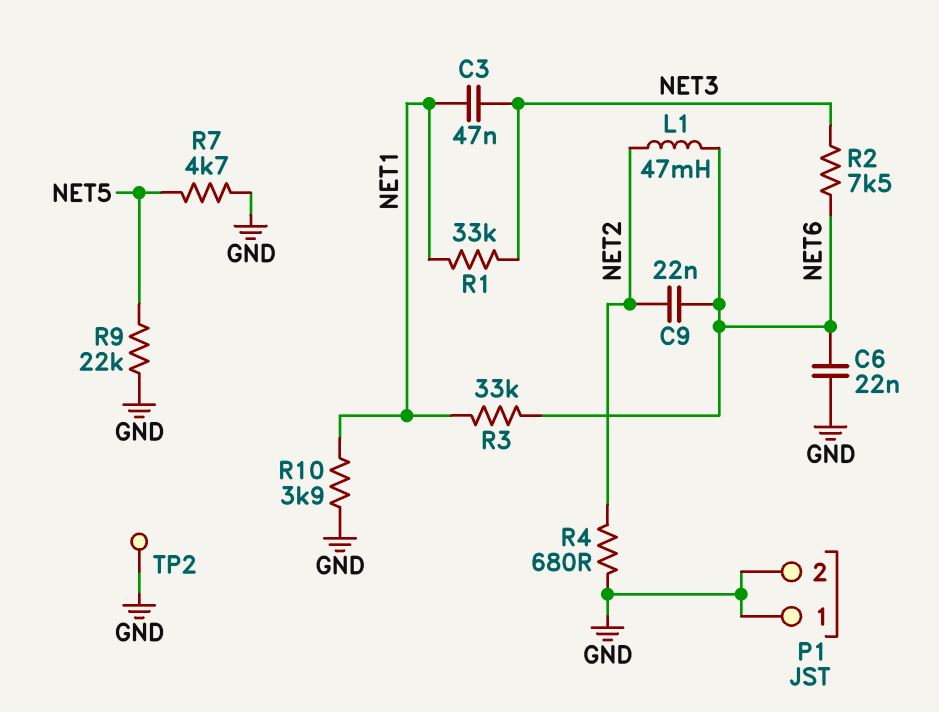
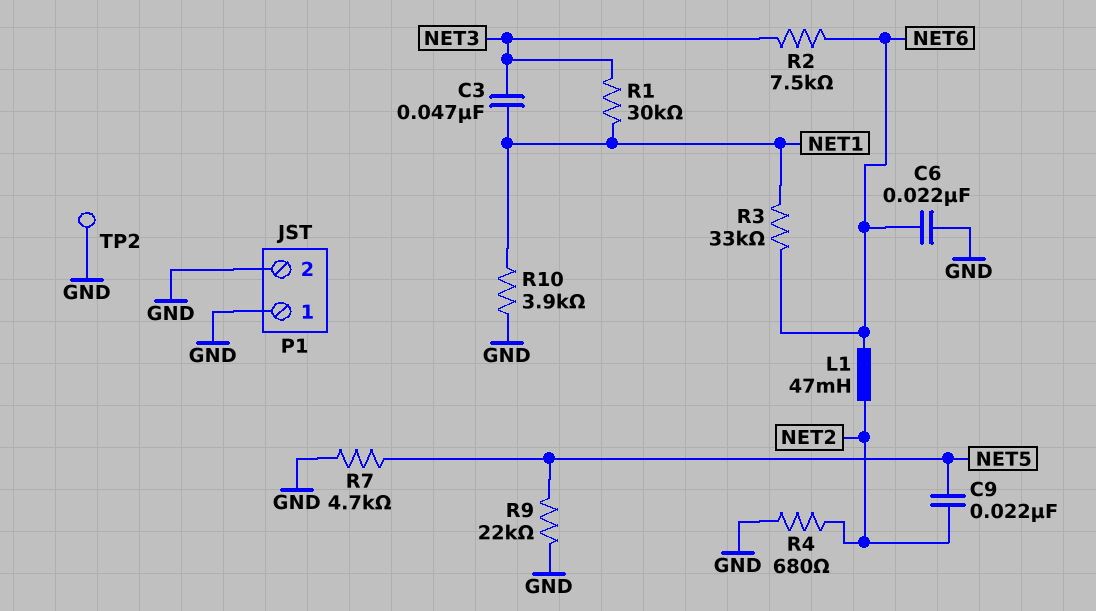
C9: 22nF (NET2, NET6) -> 22nF (NET2, NET5)
R1: 33k (NET1, NET3) -> 30k (NET1, NET3)

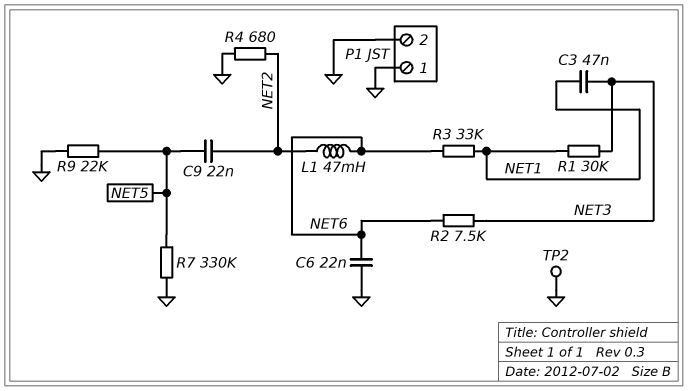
R7: 4.7k (GND, NET5) -> 330k (GND, NET5)
R10: 3.9k (GND, NET1) -> none

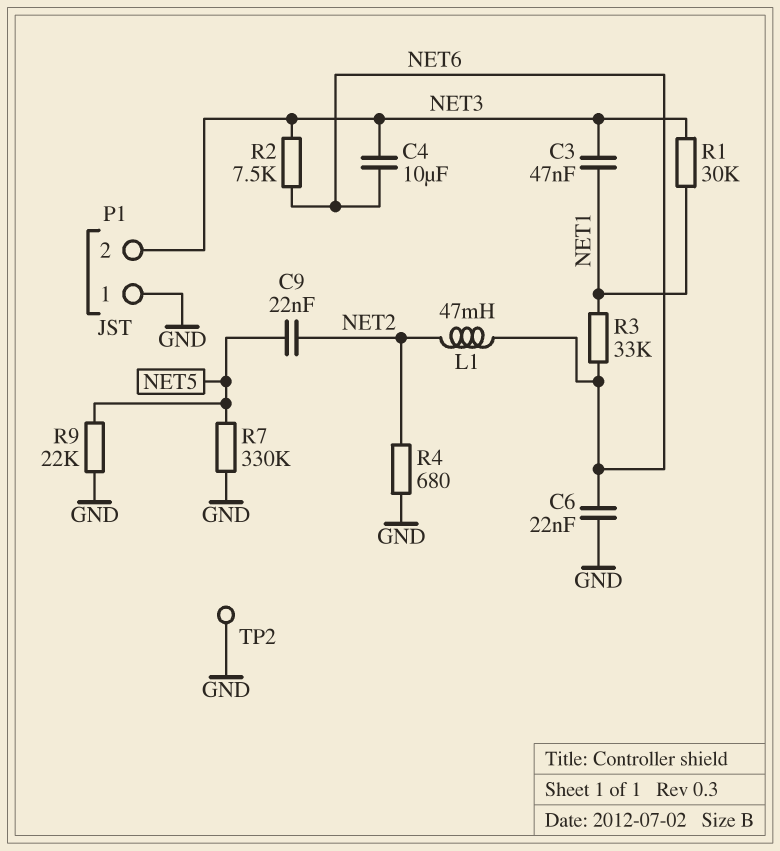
C4: none -> 10uF (NET3, NET6)
P1 pin 2: GND -> NET3

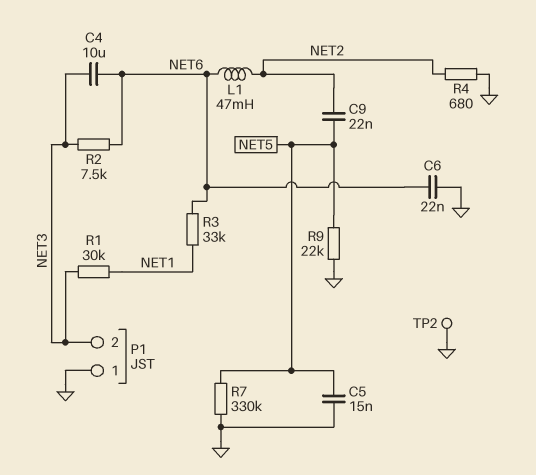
C3: 47nF (NET1, NET3) -> none
C5: none -> 15nF (GND, NET5)

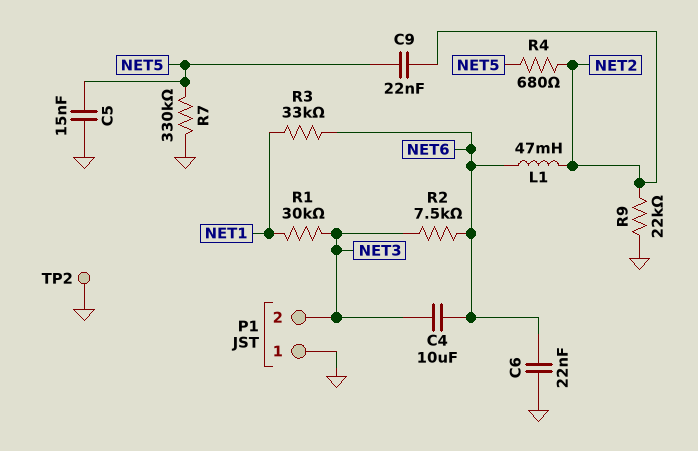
R4: 680 (GND, NET2) -> 680 (NET2, NET5)
R9: 22k (GND, NET5) -> 22k (GND, NET2)

